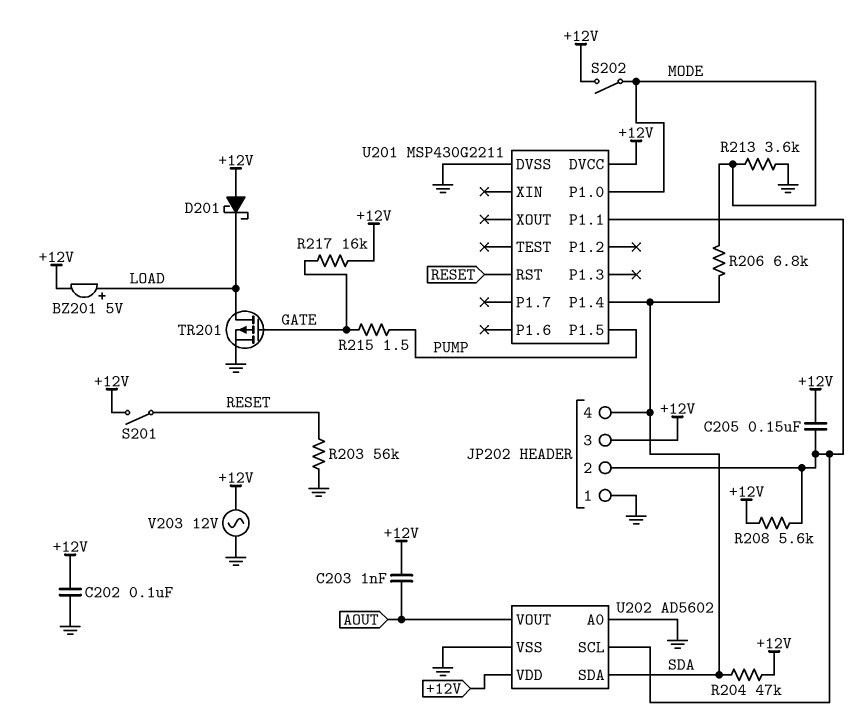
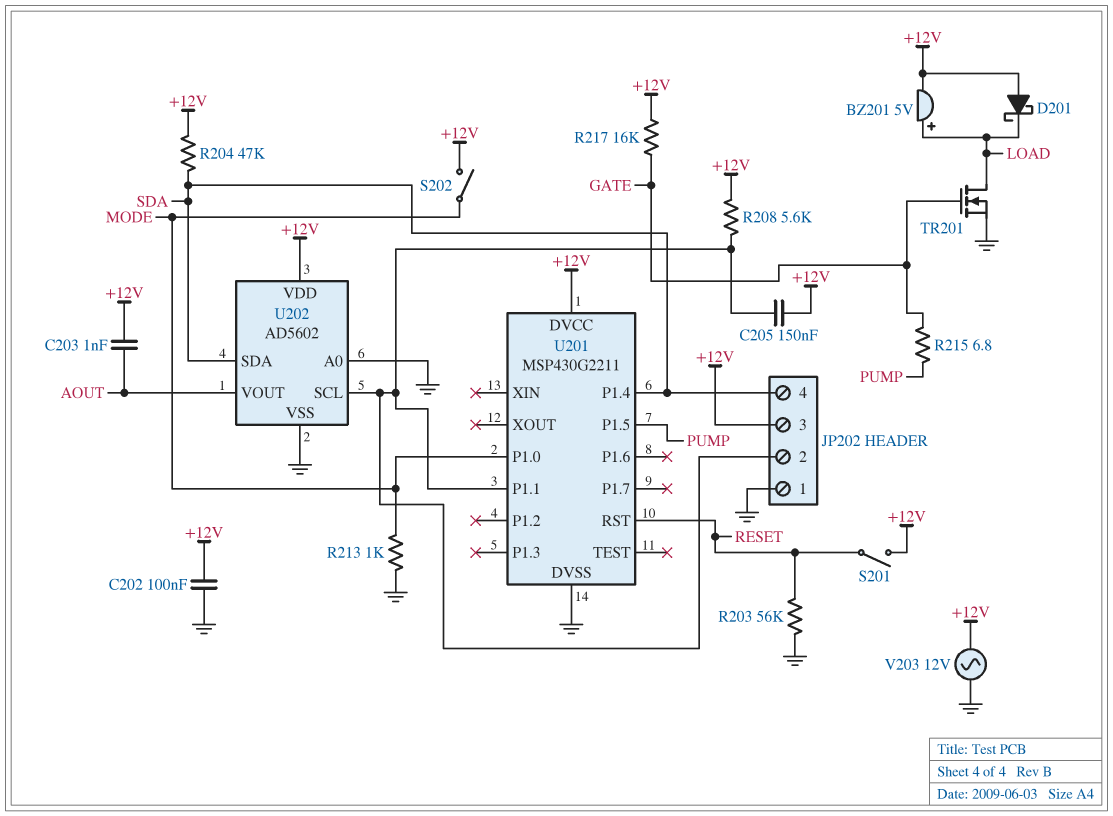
R206: 6.8k (MODE, SDA) -> none
R213: 3.6k (GND, MODE) -> 1k (GND, MODE)
R215: 1.5 (GATE, PUMP) -> 6.8 (GATE, PUMP)
TR201: PMOS (G GATE, D LOAD, S GND) -> NMOS (G GATE, D LOAD, S GND)

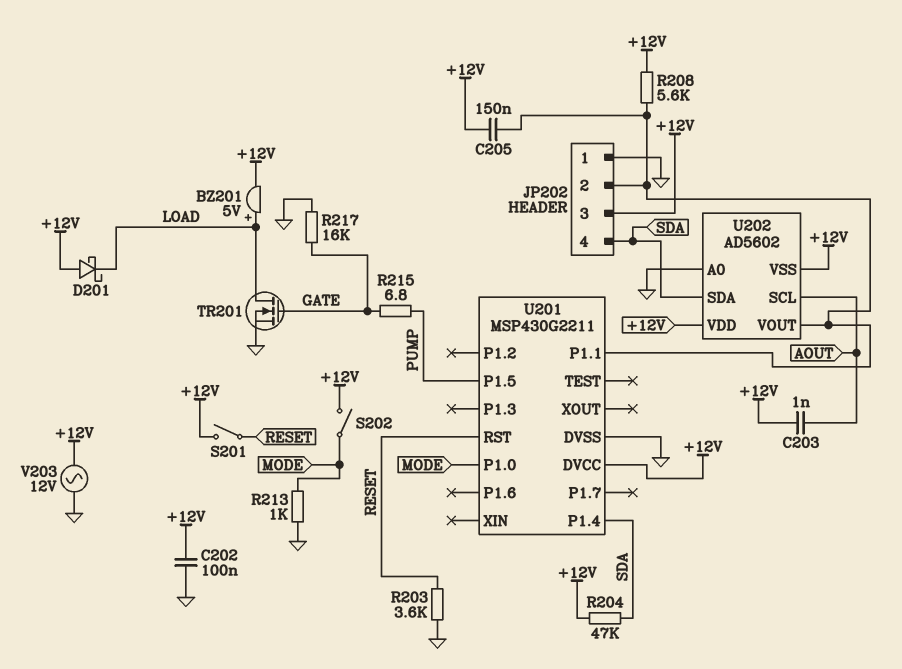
R203: 56k (GND, RESET) -> 3.6k (GND, RESET)
R217: 16k (+12V, GATE) -> 16k (GATE, GND)
U202 pin SCL: JP202/2 -> AOUT
U202 pin VOUT: AOUT -> JP202/2
U202 pin VSS: GND -> +12V

